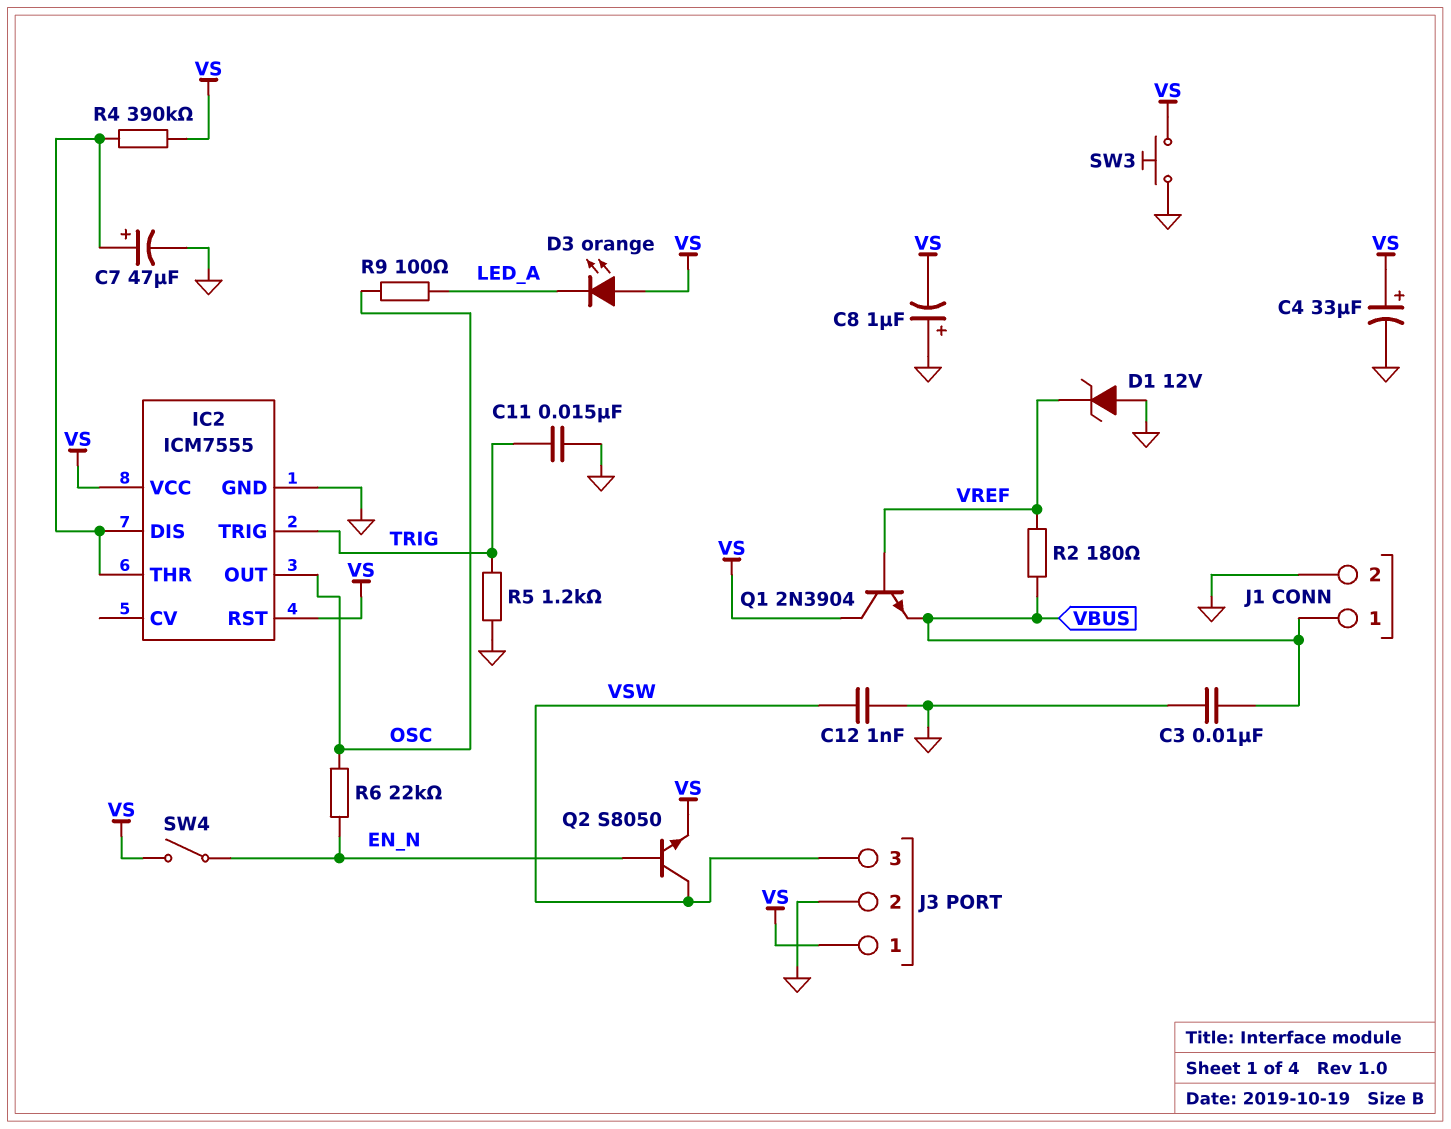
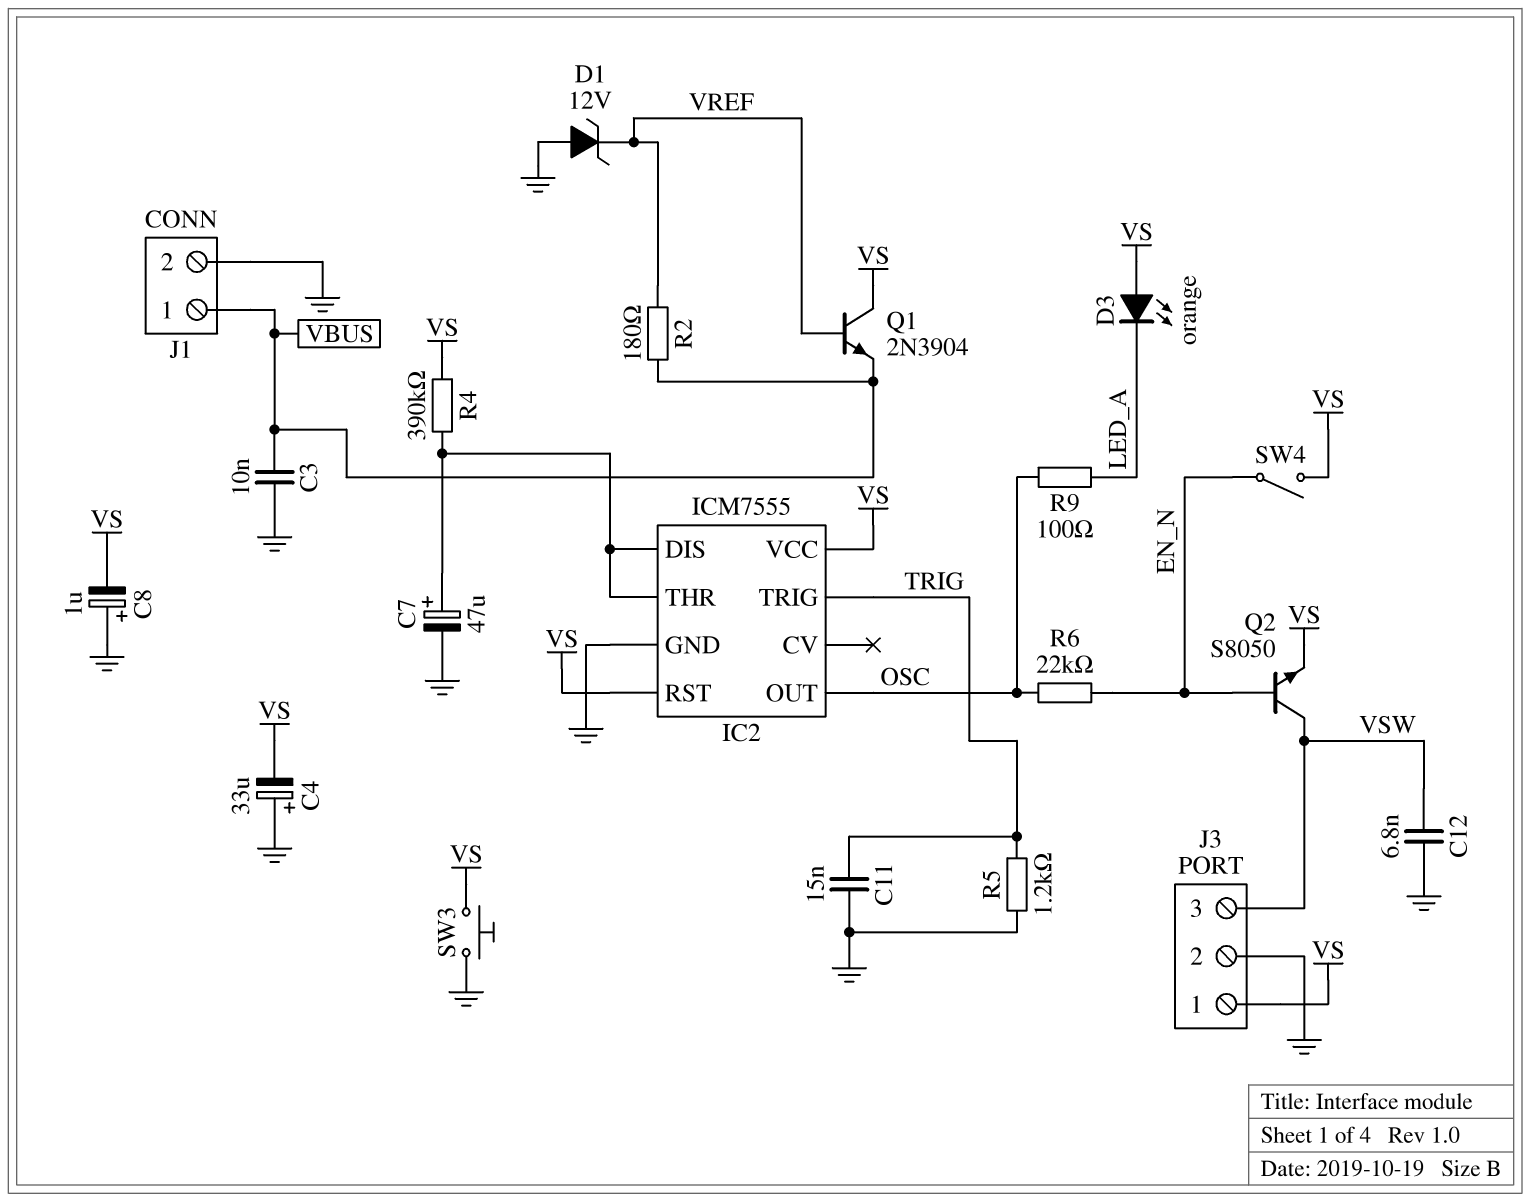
C4: 33uF (plus VS, minus GND) -> 33uF (plus GND, minus VS)
C12: 1nF (GND, VSW) -> 6.8nF (GND, VSW)

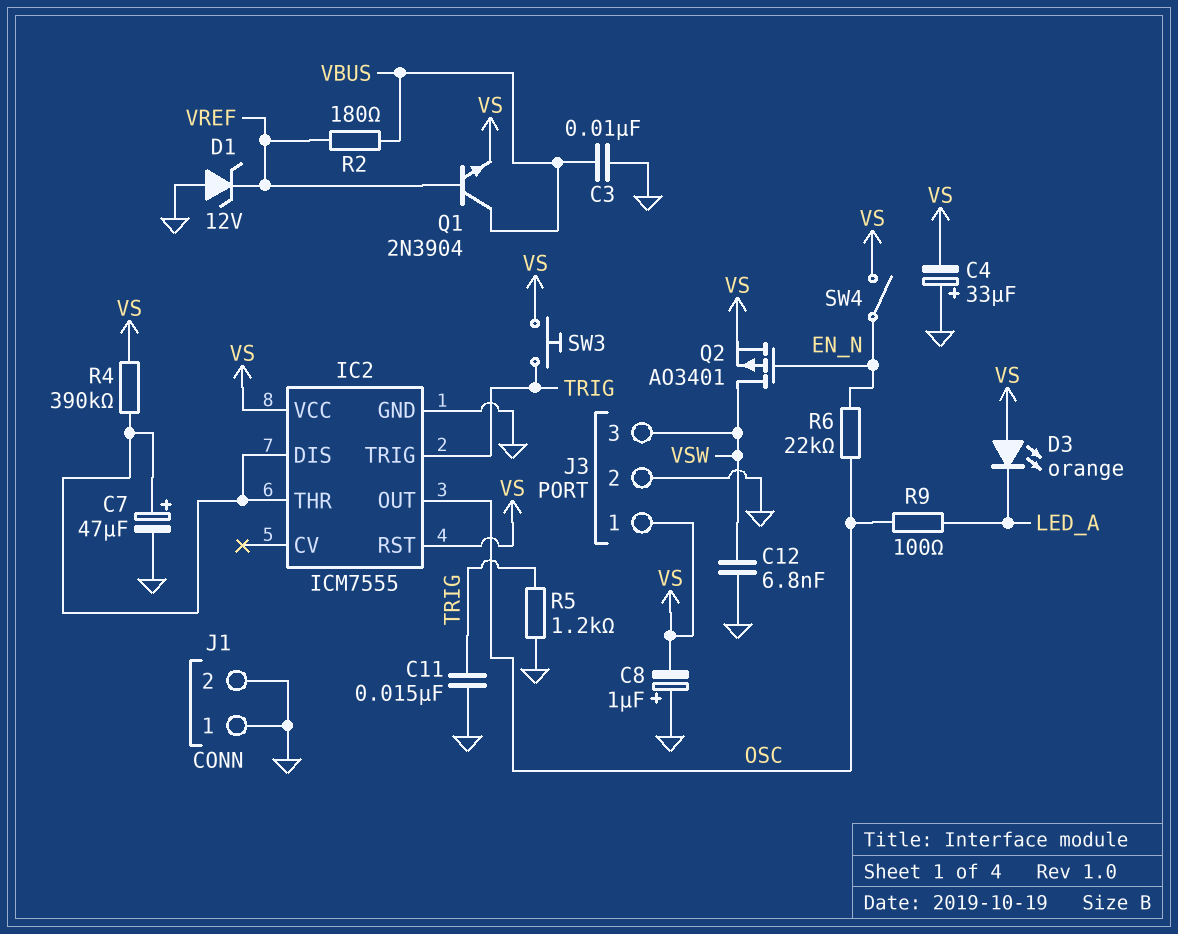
J1 pin 1: VBUS -> GND
Q1: NPN 2N3904 (B VREF, C VS, E VBUS) -> NPN 2N3904 (B VREF, C VBUS, E VS)
Q2: NPN S8050 (B EN_N, C VSW, E VS) -> PMOS AO3401 (G EN_N, D VSW, S VS)
SW3: button (GND, VS) -> button (TRIG, VS)

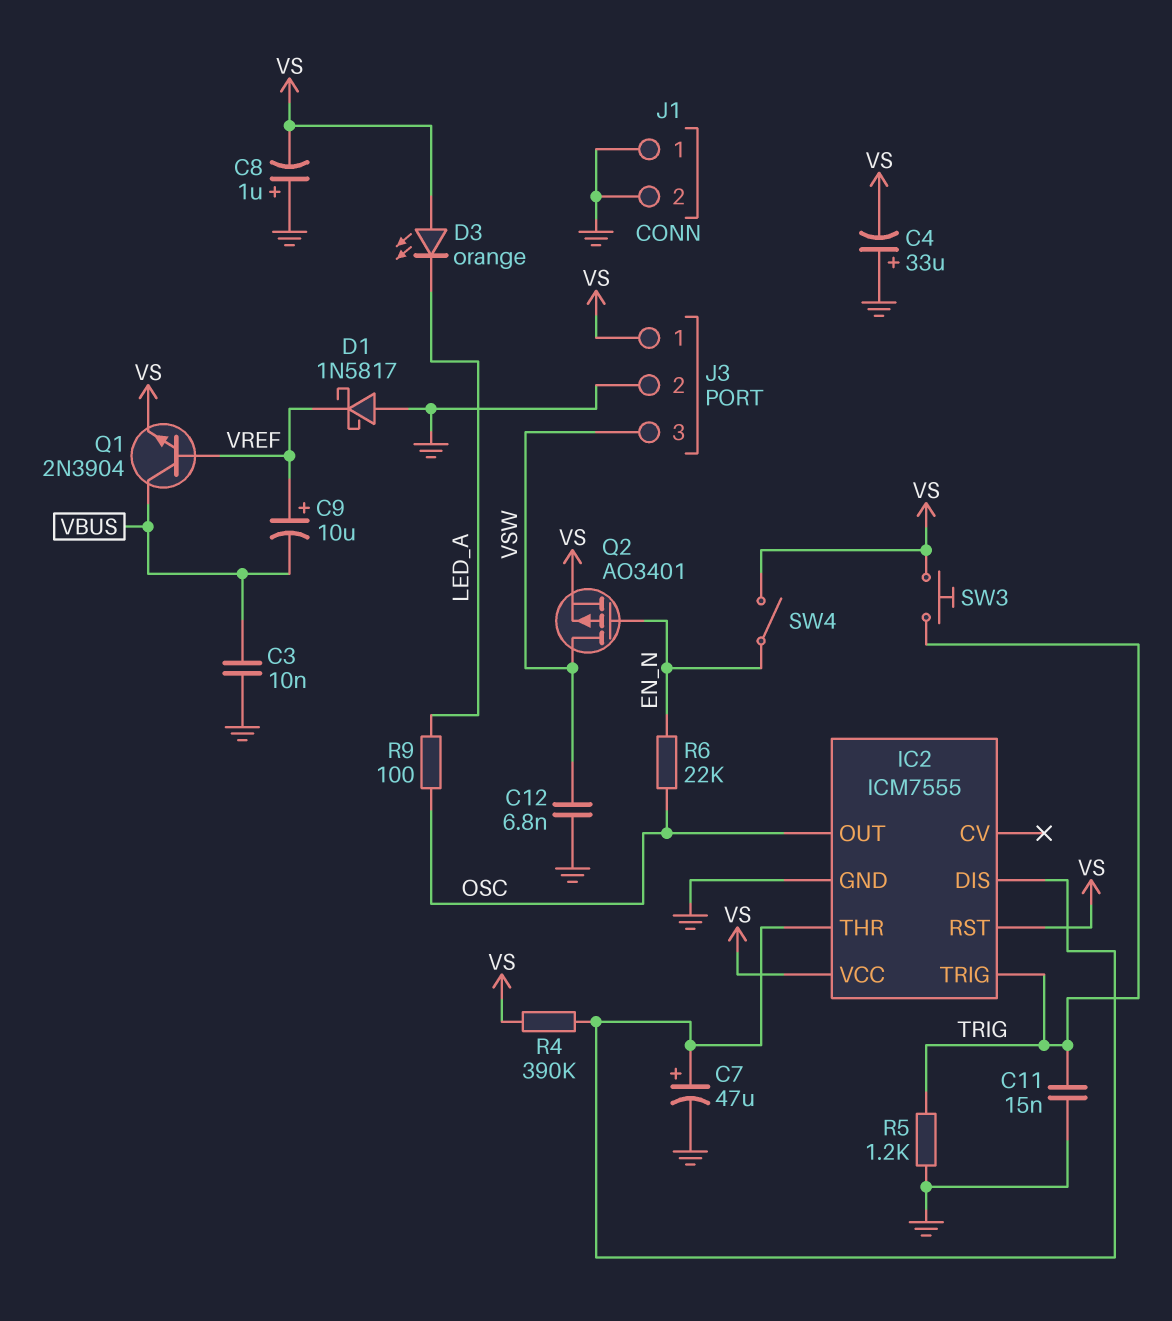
C9: none -> 10uF (plus VREF, minus VBUS)
D1: zener 12V (A GND, K VREF) -> schottky 1N5817 (A GND, K VREF)
R2: 180 (VBUS, VREF) -> none

